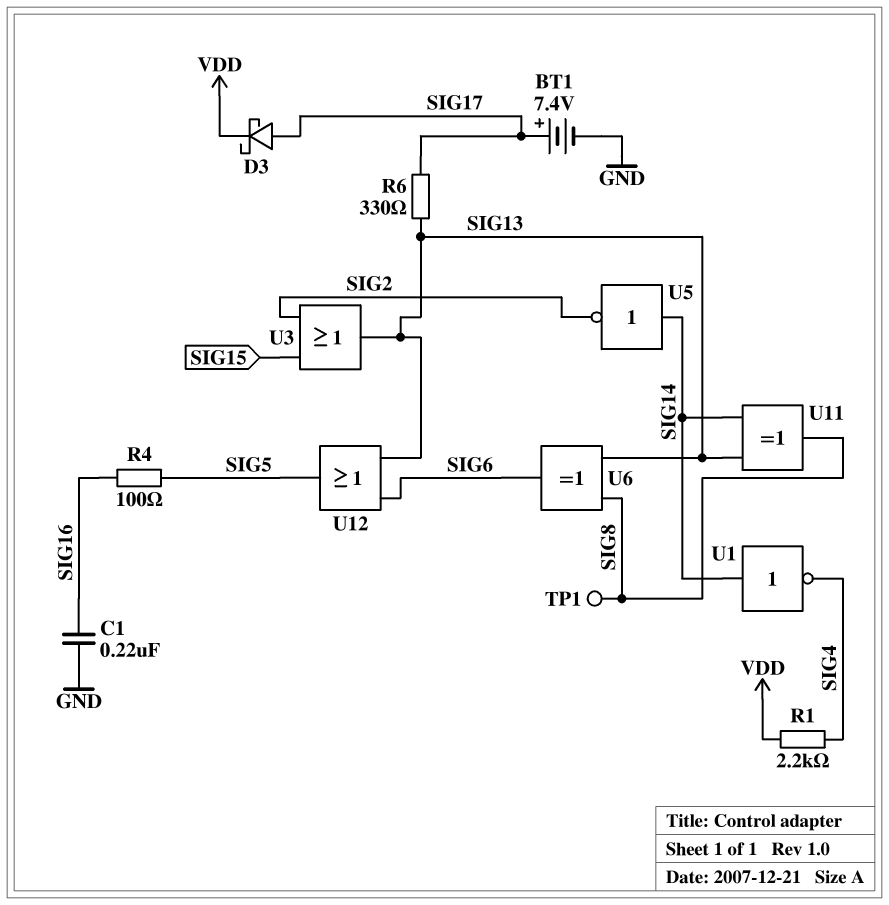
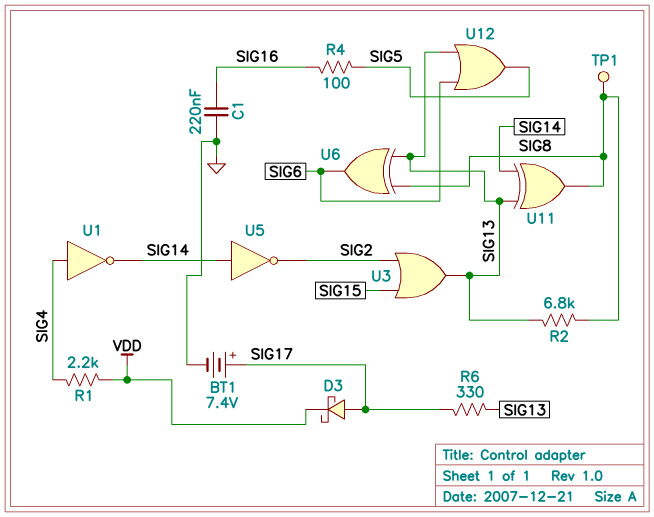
R2: none -> 6.8k (SIG8, SIG13)
U1: NOT (in SIG14, out SIG4) -> NOT (in SIG4, out SIG14)

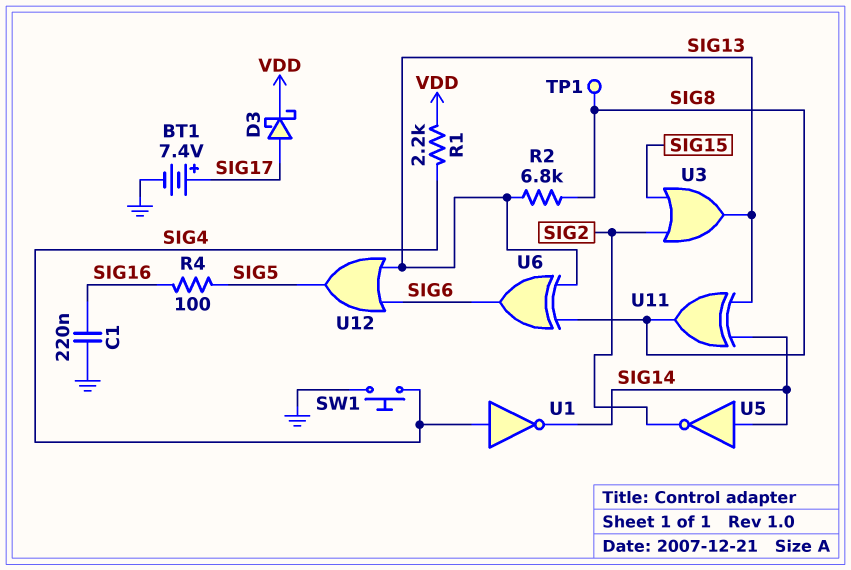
R6: 330 (SIG13, SIG17) -> none
SW1: none -> button (GND, SIG4)

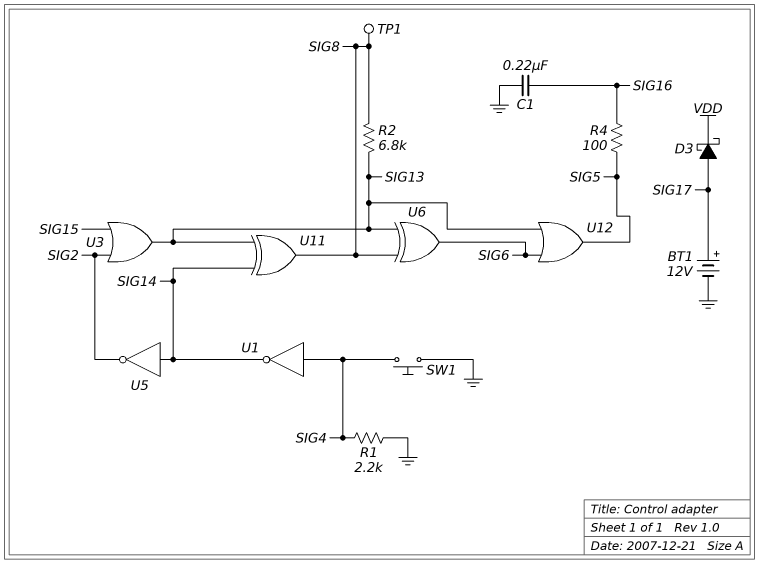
BT1: 7.4V (plus SIG17, minus GND) -> 12V (plus SIG17, minus GND)
R1: 2.2k (SIG4, VDD) -> 2.2k (GND, SIG4)

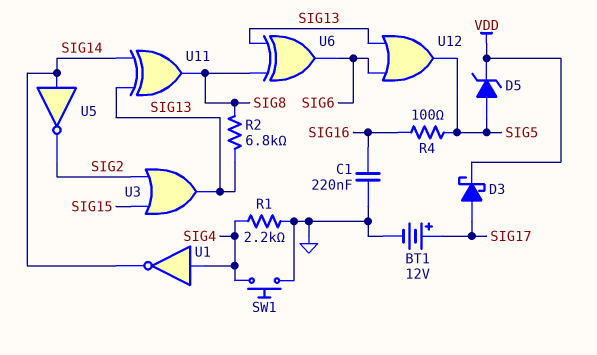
D5: none -> zener (A SIG5, K VDD)
TP1: test point (SIG8) -> none

